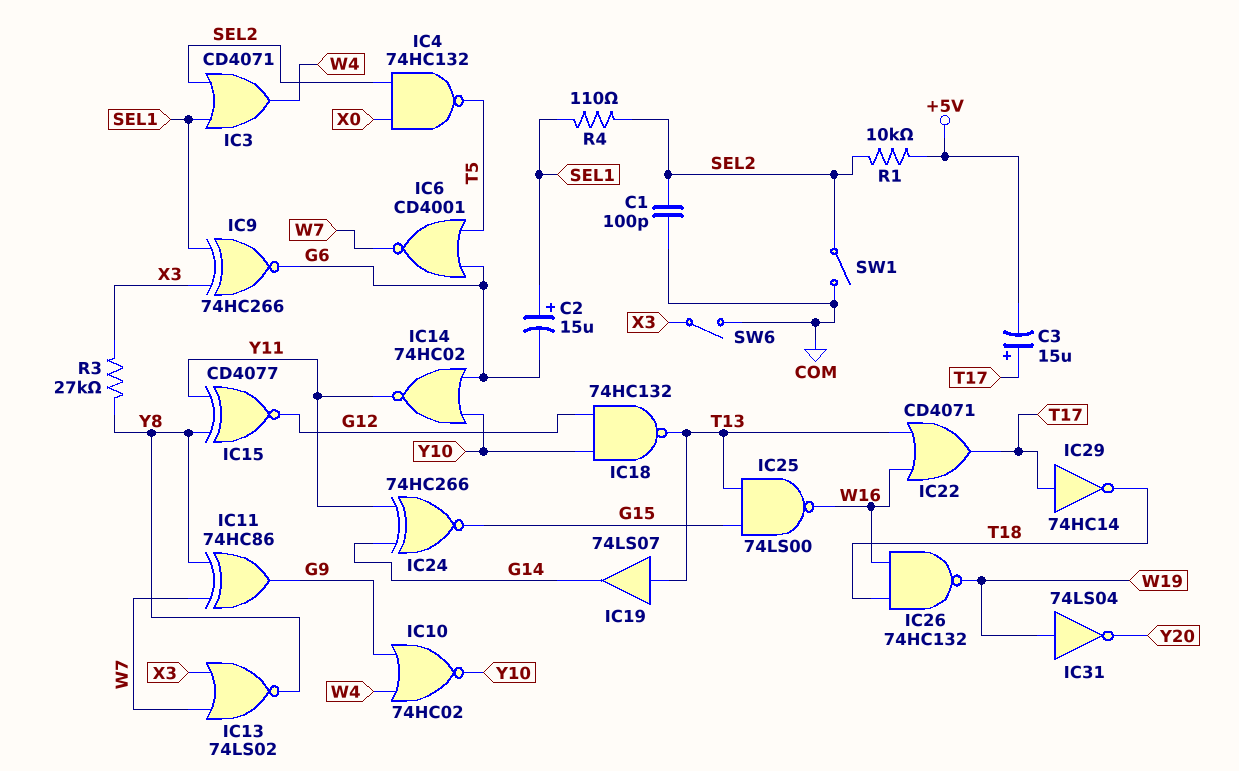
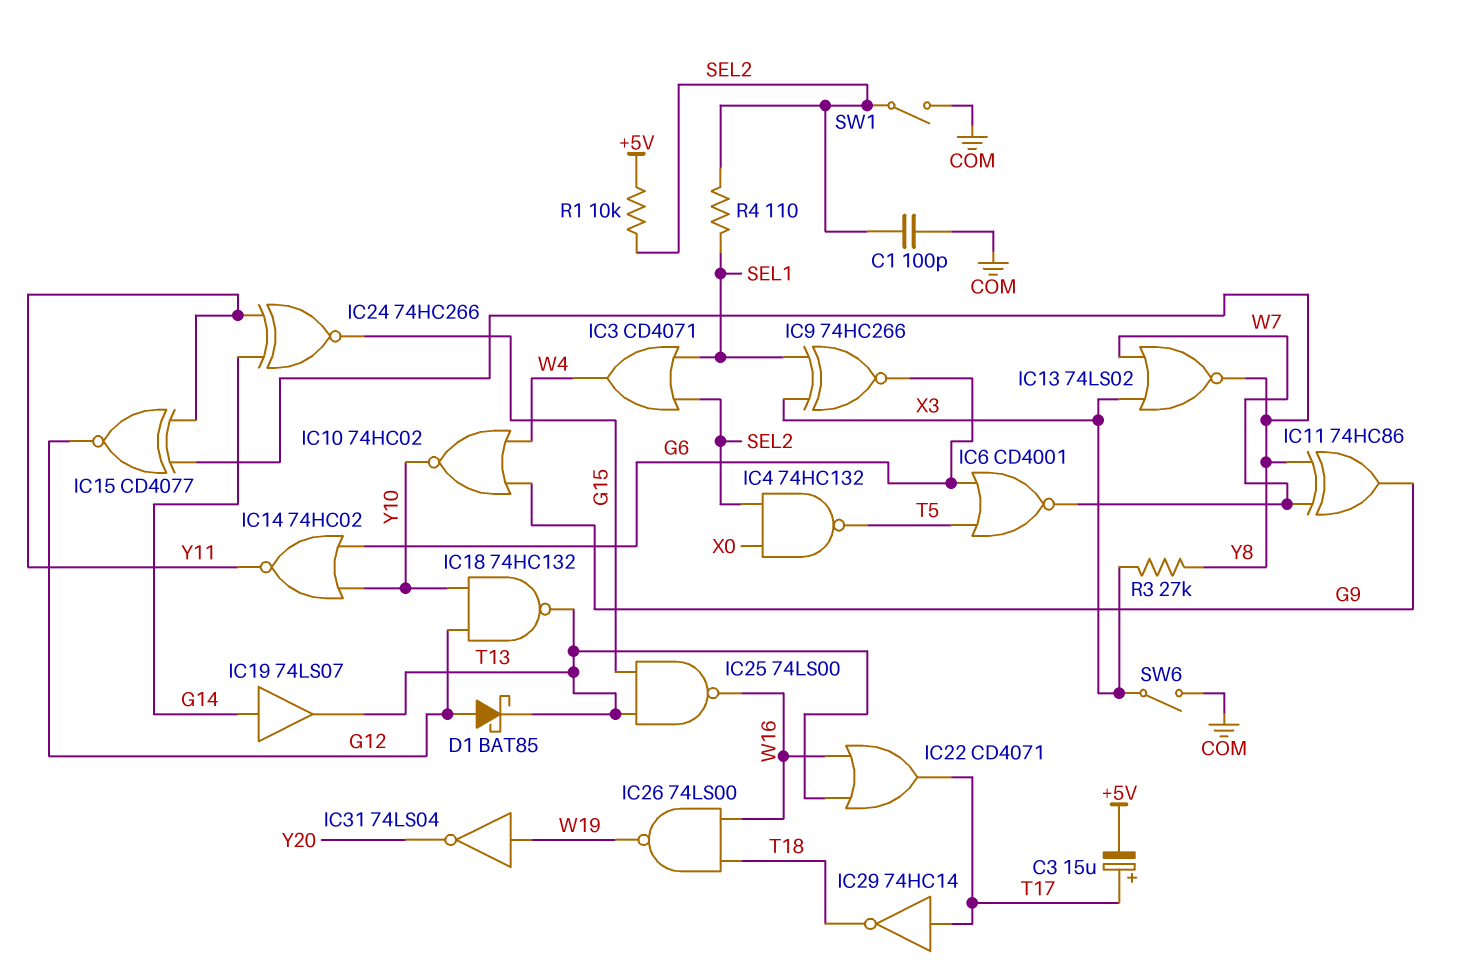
C2: 15uF (plus SEL1, minus G6) -> none
D1: none -> schottky BAT85 (A G12, K T13)
IC19: buffer 74LS07 (in T13, out G14) -> buffer 74LS07 (in G14, out T13)
IC26: NAND 74HC132 (in T18, in W16, out W19) -> NAND 74LS00 (in T18, in W16, out W19)

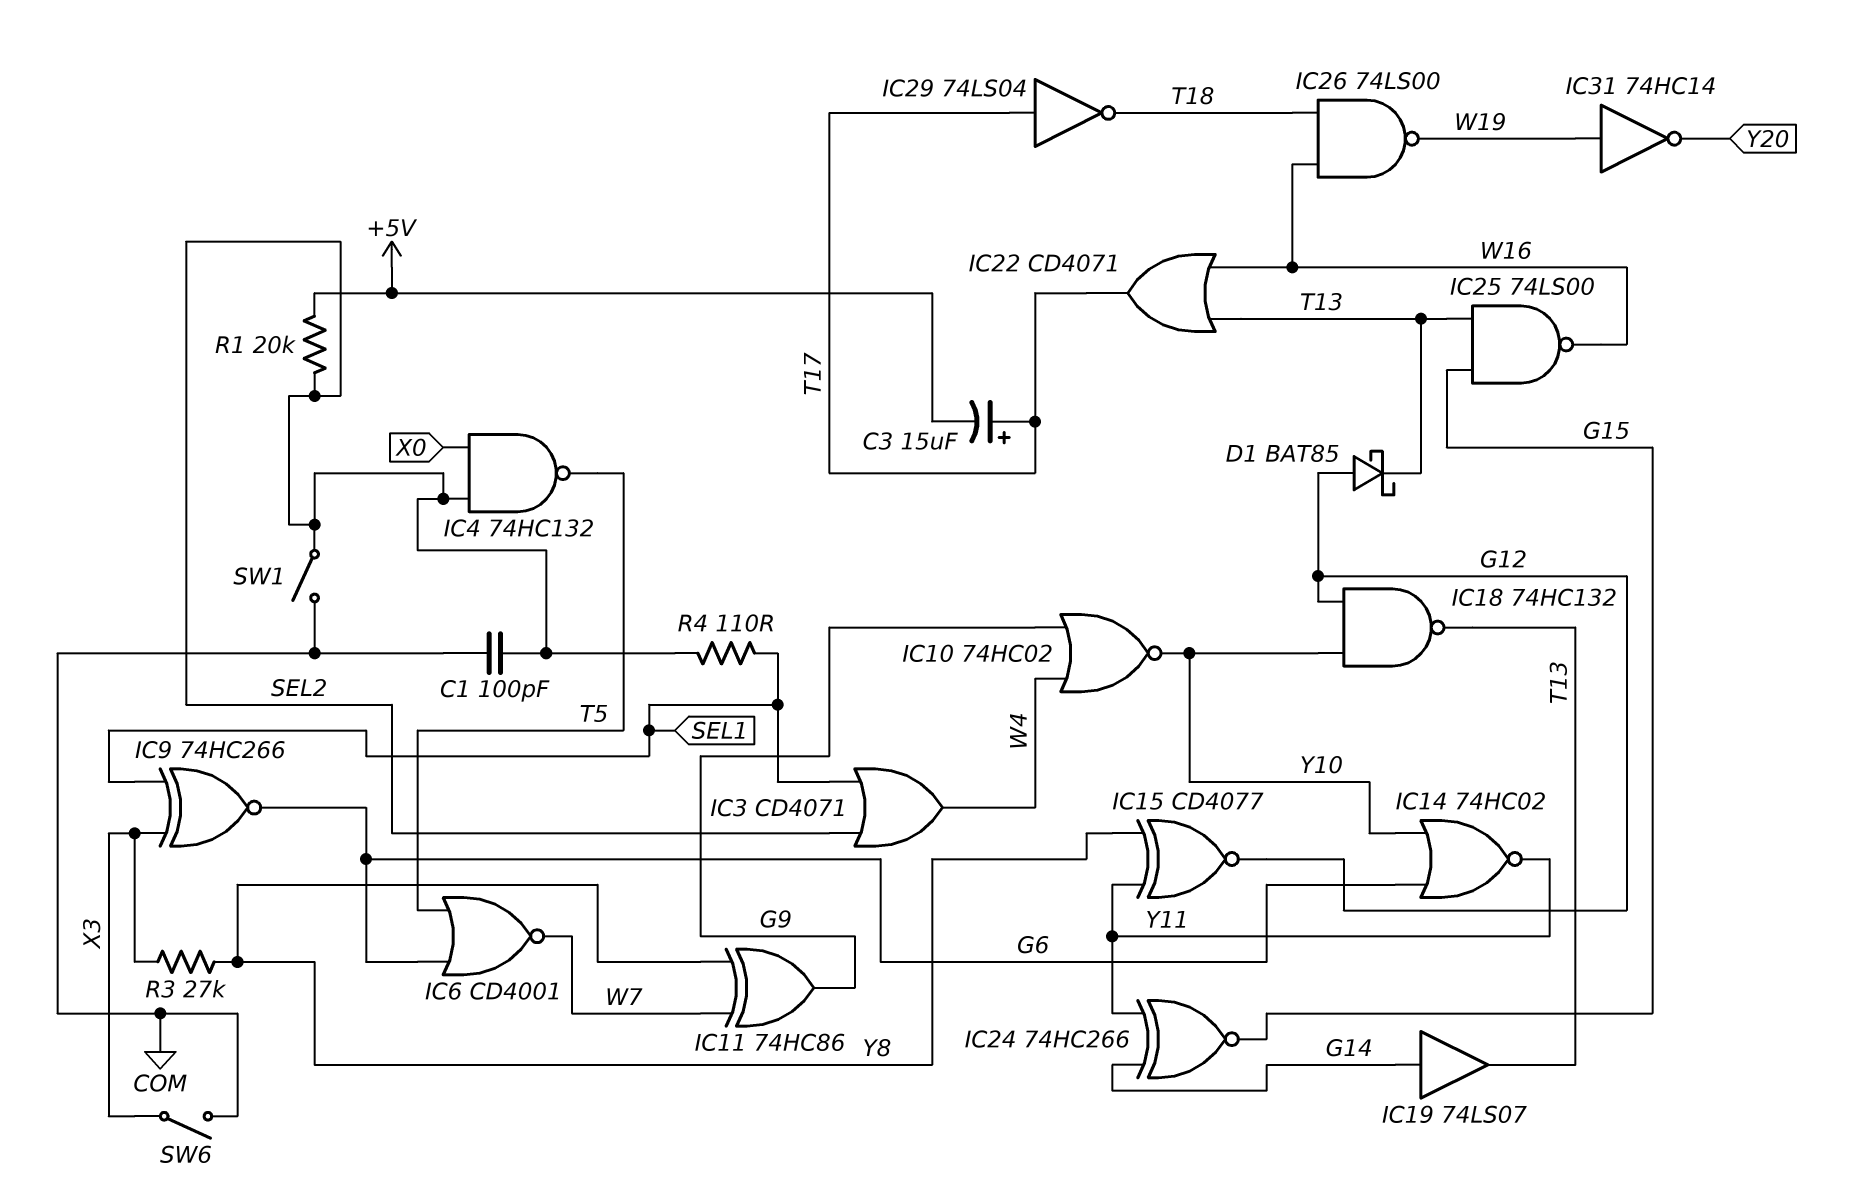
IC13: NOR 74LS02 (in W7, in X3, out Y8) -> none
IC29: NOT 74HC14 (in T17, out T18) -> NOT 74LS04 (in T17, out T18)
IC31: NOT 74LS04 (in W19, out Y20) -> NOT 74HC14 (in W19, out Y20)
R1: 10k (+5V, SEL2) -> 20k (+5V, SEL2)

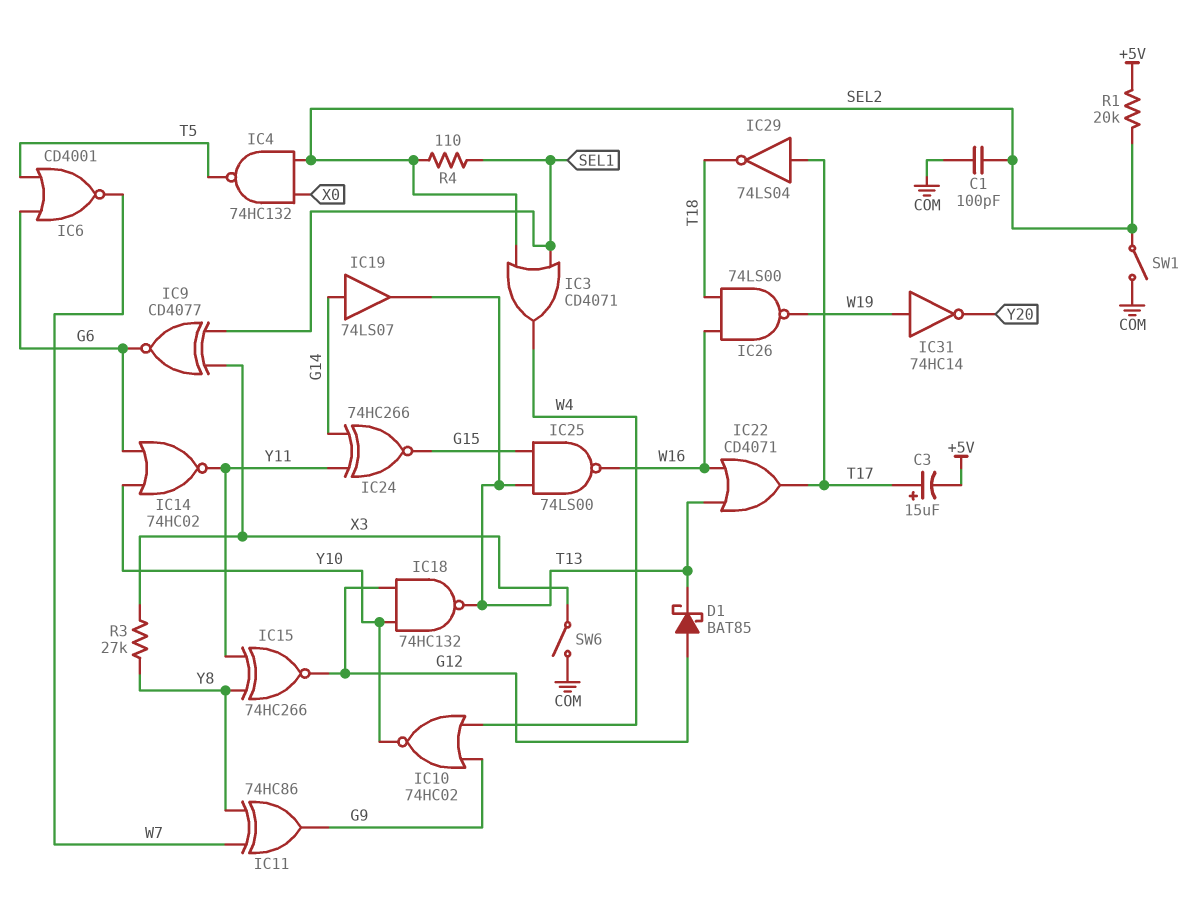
IC9: XNOR 74HC266 (in SEL1, in X3, out G6) -> XNOR CD4077 (in SEL1, in X3, out G6)
IC15: XNOR CD4077 (in Y8, in Y11, out G12) -> XNOR 74HC266 (in Y8, in Y11, out G12)

